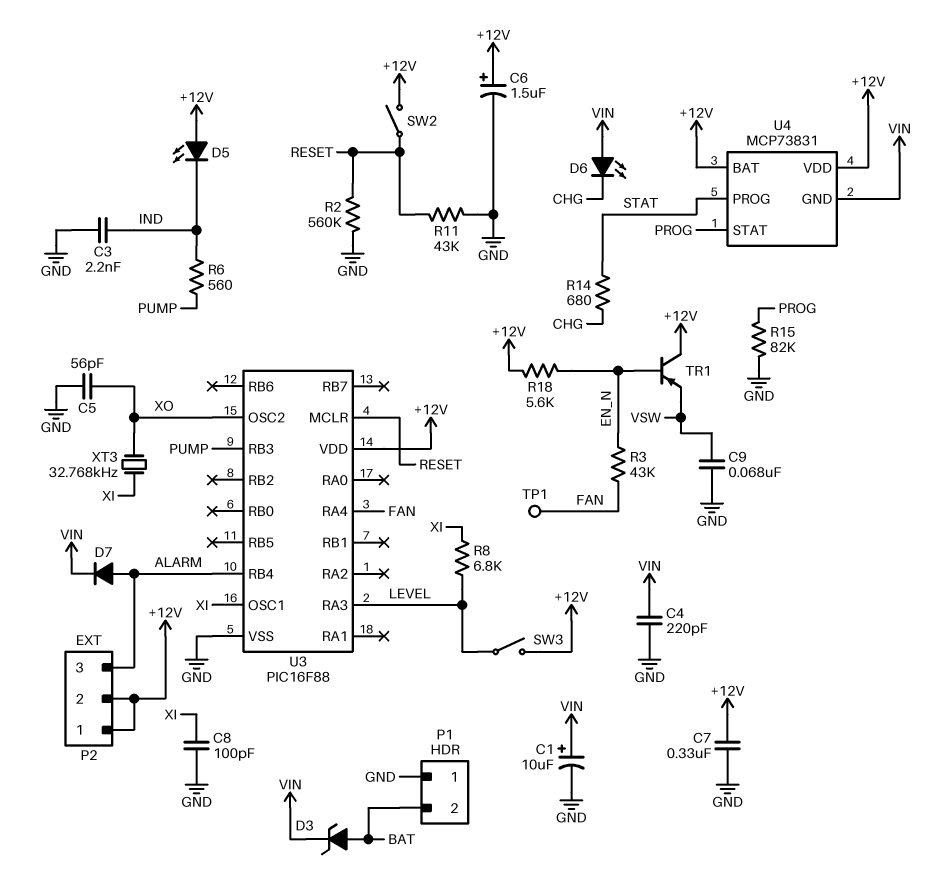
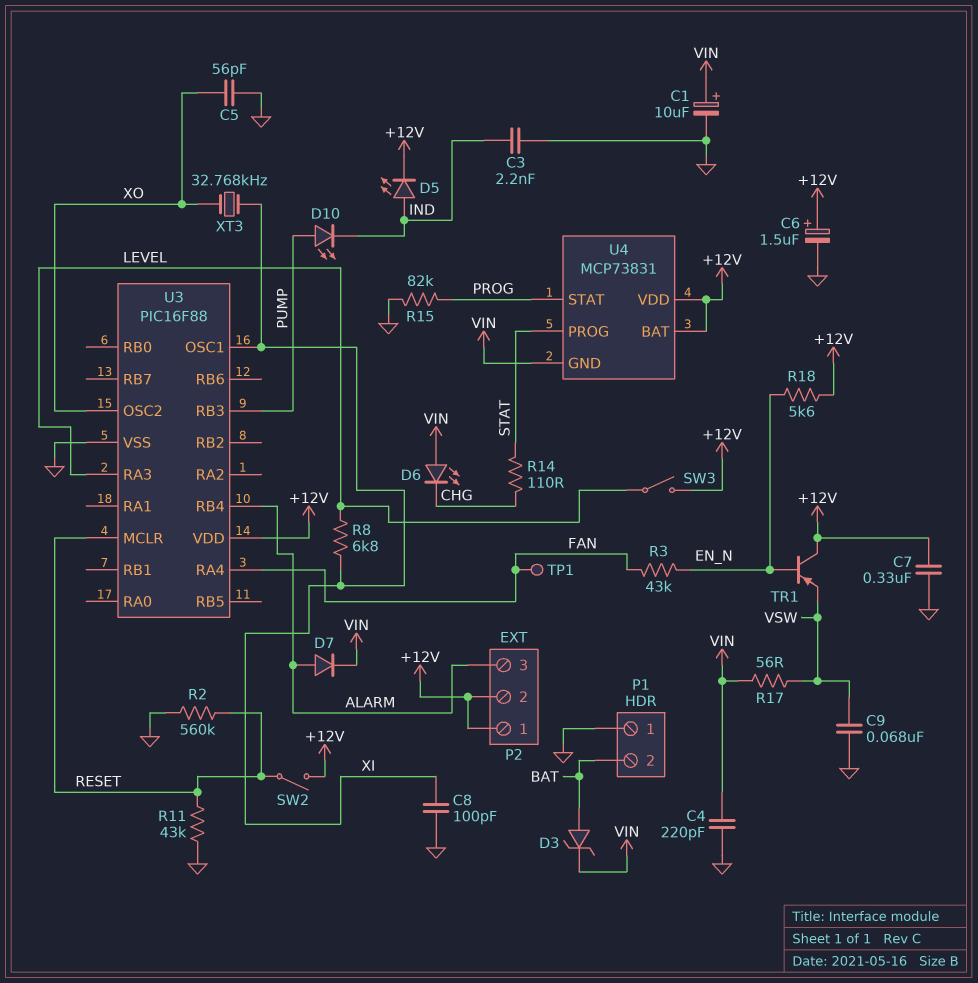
D5: LED (A +12V, K IND) -> LED (A IND, K +12V)
D10: none -> LED (A PUMP, K IND)
R6: 560 (IND, PUMP) -> none
R14: 680 (CHG, STAT) -> 110 (CHG, STAT)
R17: none -> 56 (VIN, VSW)

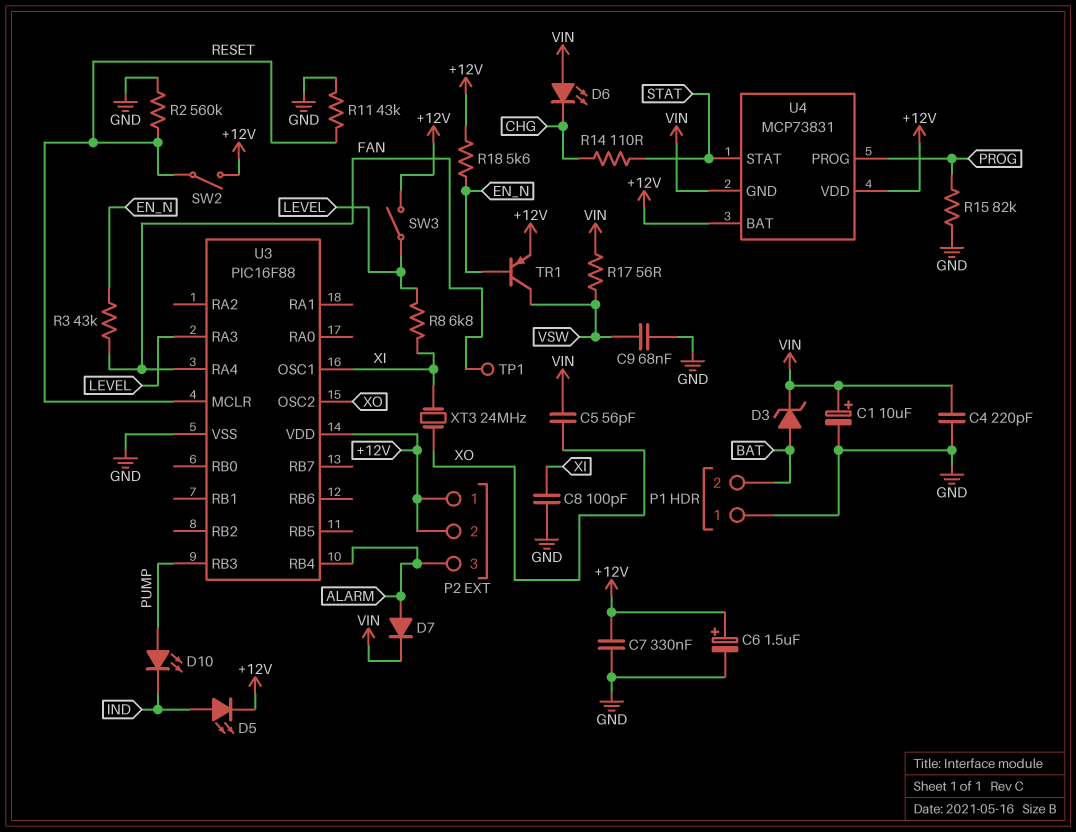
C3: 2.2nF (GND, IND) -> none
C5: 56pF (GND, XO) -> 56pF (VIN, XO)
TR1: PNP (B EN_N, C +12V, E VSW) -> PNP (B EN_N, C VSW, E +12V)
U4 pin PROG: STAT -> PROG
U4 pin STAT: PROG -> STAT
XT3: 32.768kHz (XI, XO) -> 24MHz (XI, XO)

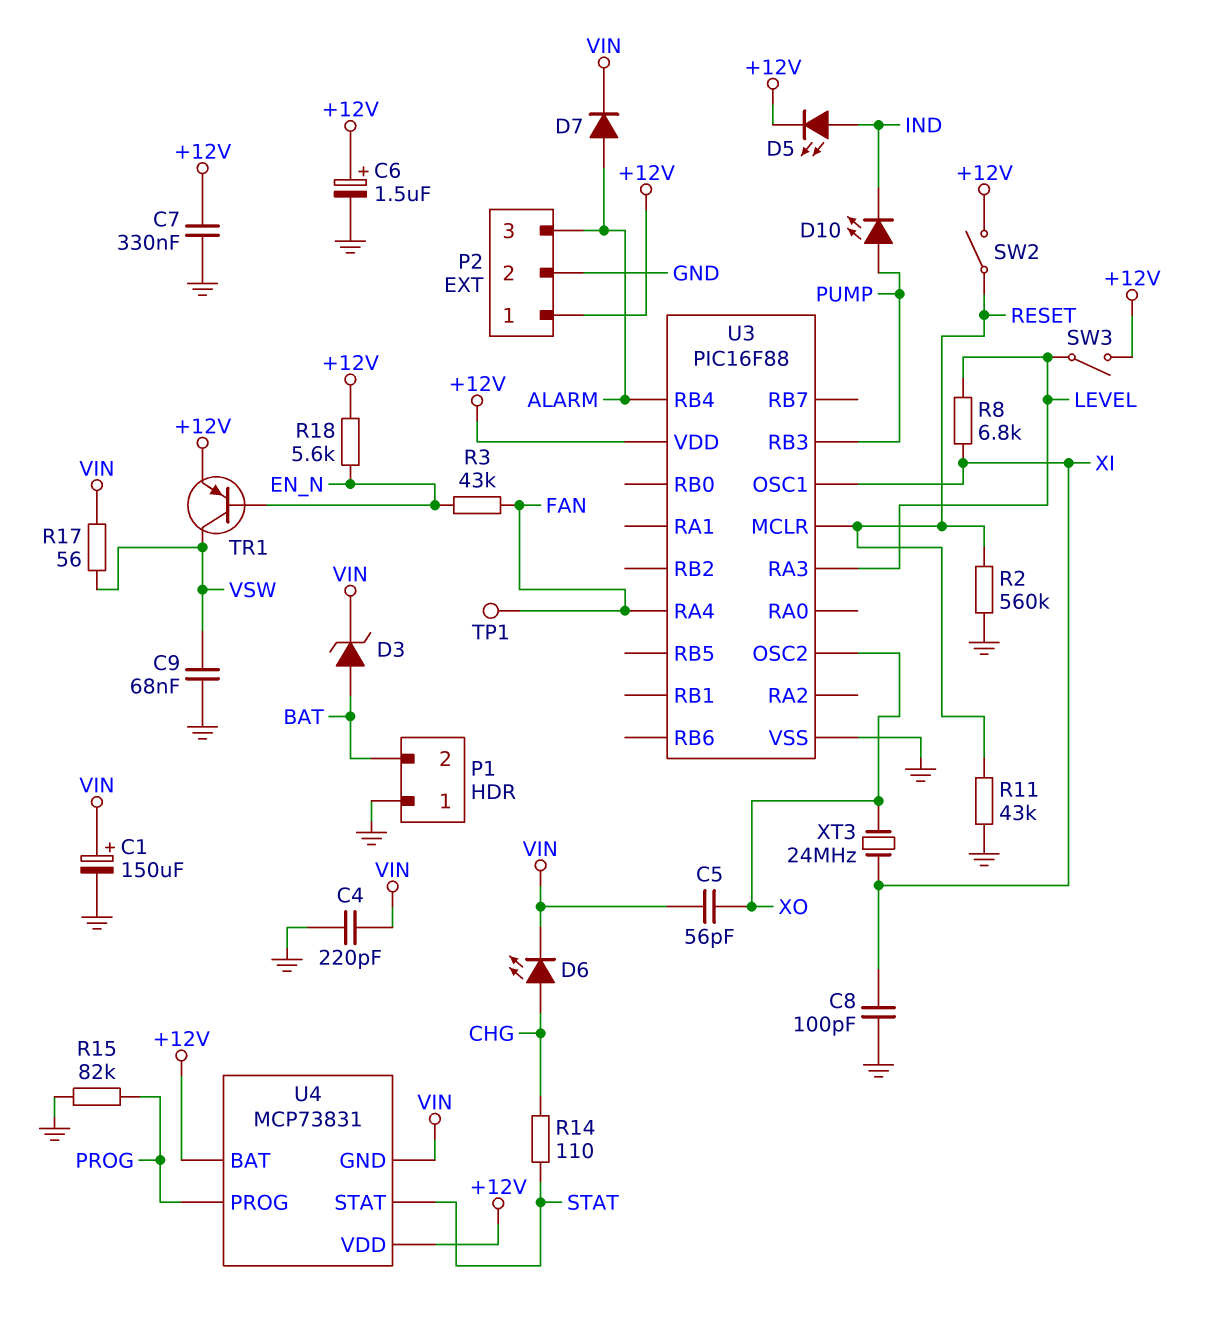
C1: 10uF (plus VIN, minus GND) -> 150uF (plus VIN, minus GND)
D6: LED (A VIN, K CHG) -> LED (A CHG, K VIN)
P2 pin 2: +12V -> GND

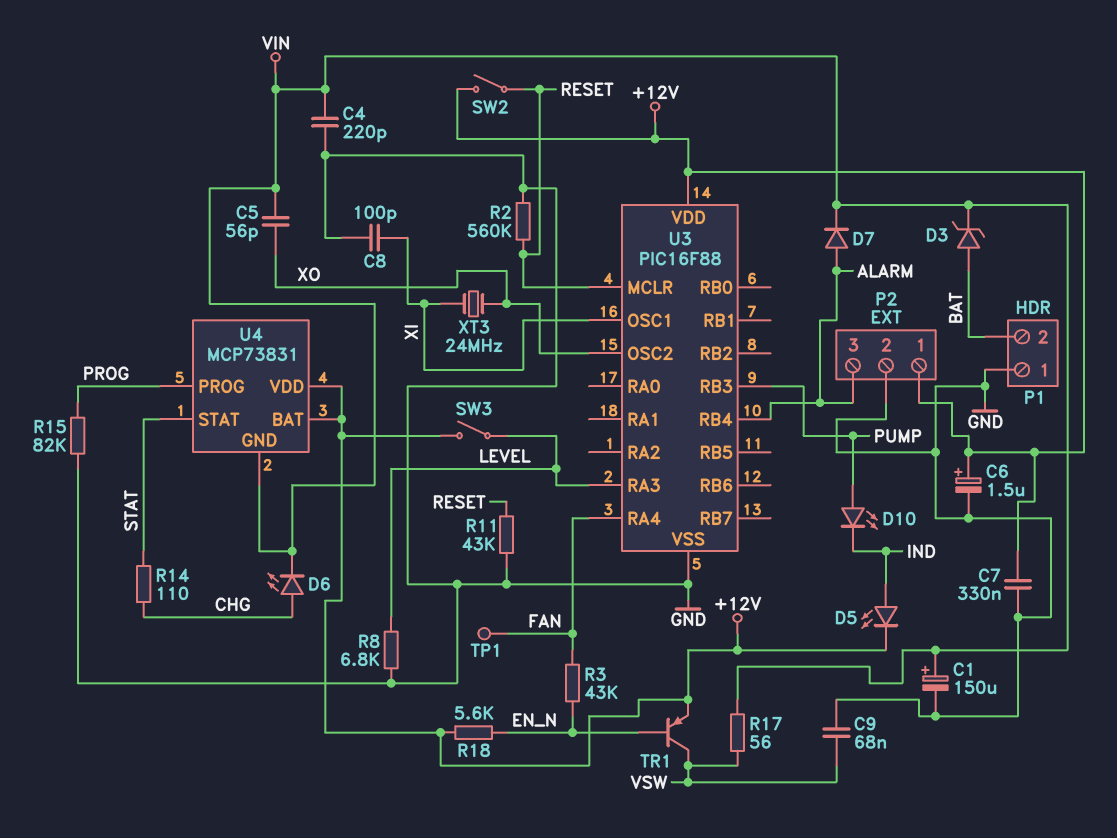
R8: 6.8k (LEVEL, XI) -> 6.8k (GND, LEVEL)

